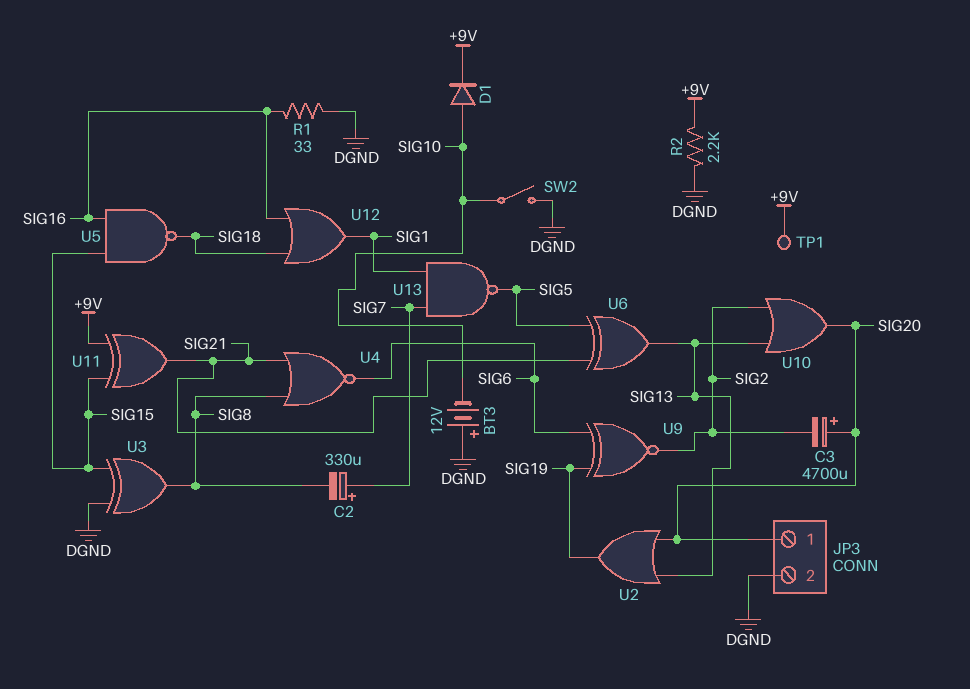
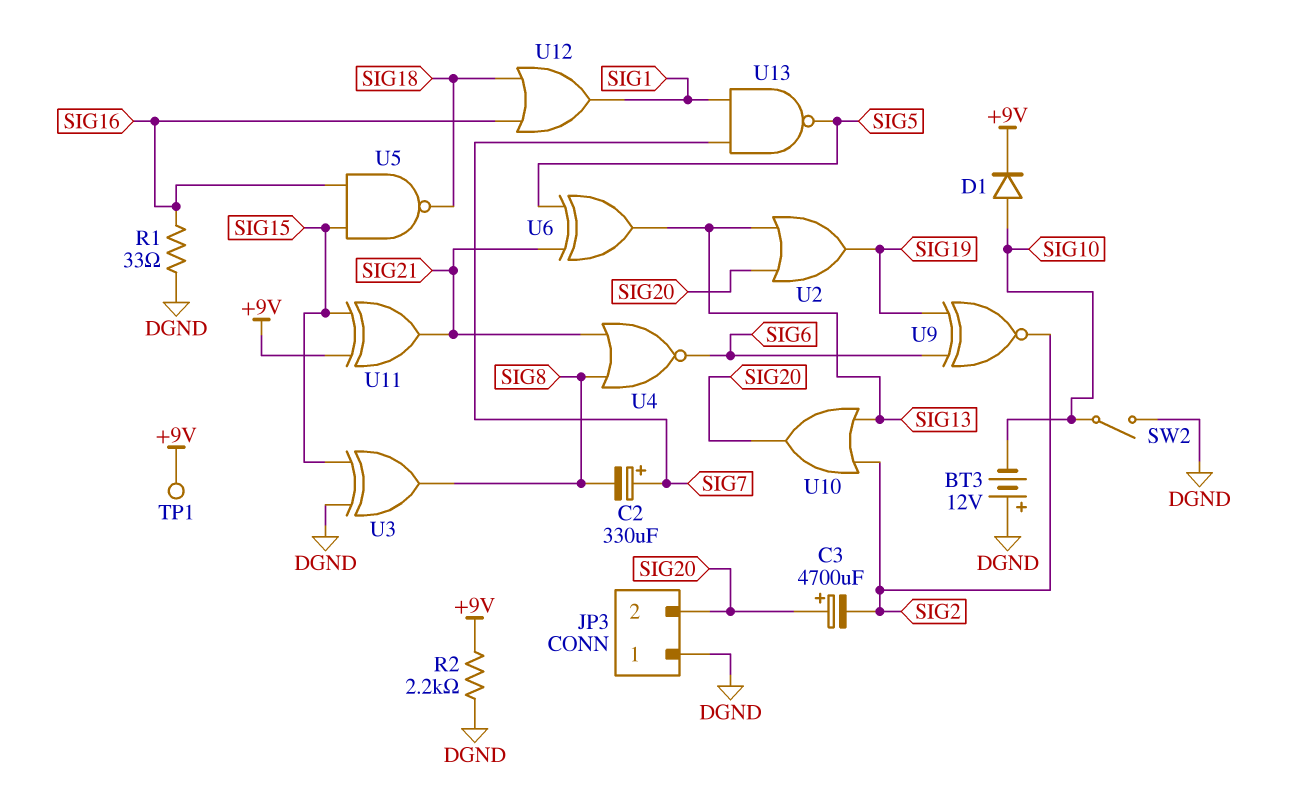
JP3 pin 1: SIG20 -> DGND
JP3 pin 2: DGND -> SIG20

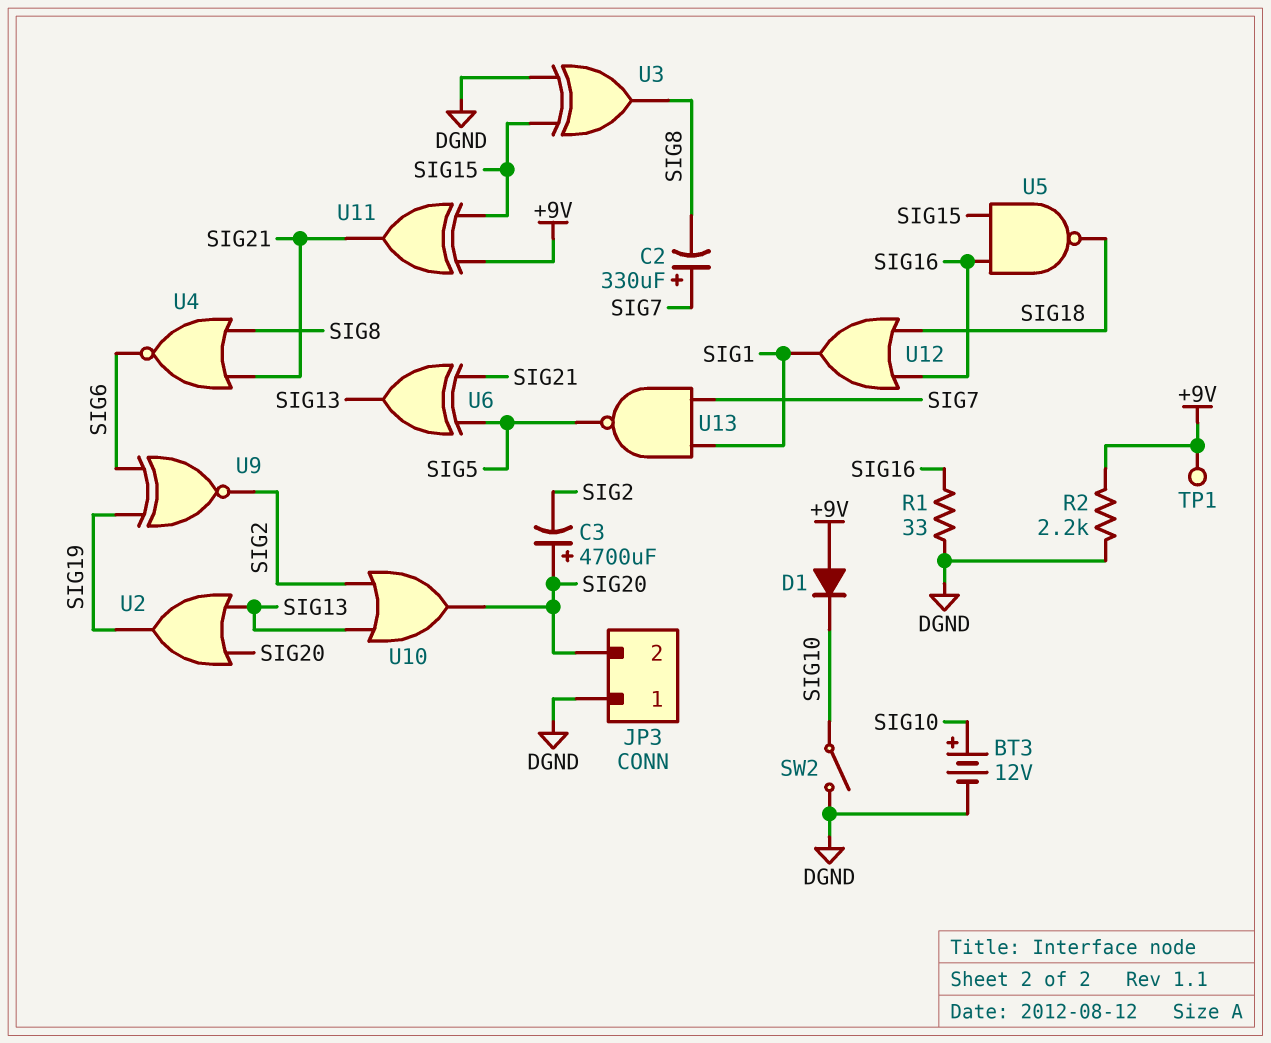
BT3: 12V (plus DGND, minus SIG10) -> 12V (plus SIG10, minus DGND)
D1: diode (A SIG10, K +9V) -> diode (A +9V, K SIG10)

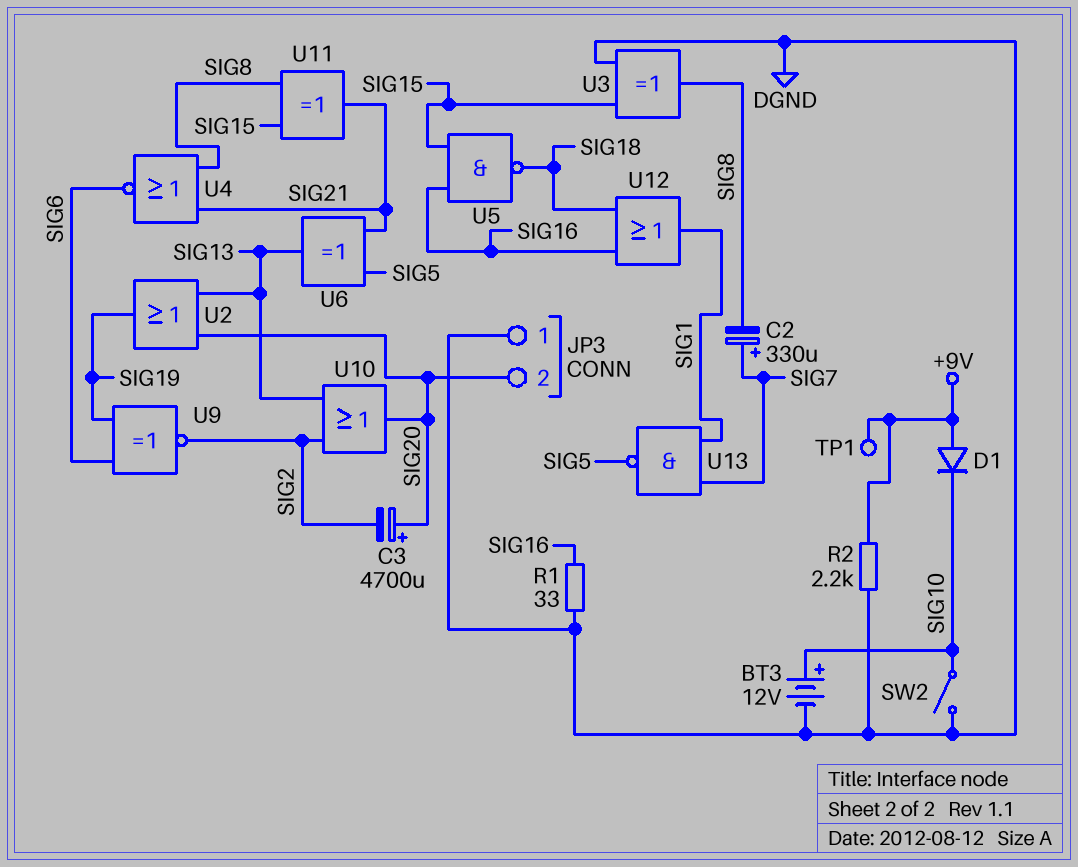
U11: XOR (in +9V, in SIG15, out SIG21) -> XOR (in SIG8, in SIG15, out SIG21)

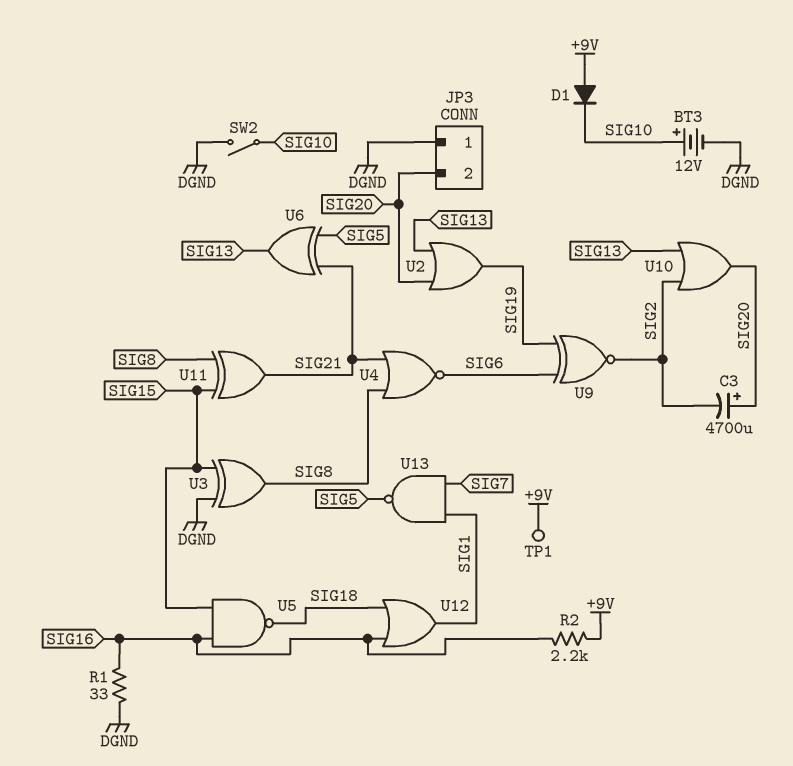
C2: 330uF (plus SIG7, minus SIG8) -> none
R2: 2.2k (+9V, DGND) -> 2.2k (+9V, SIG16)

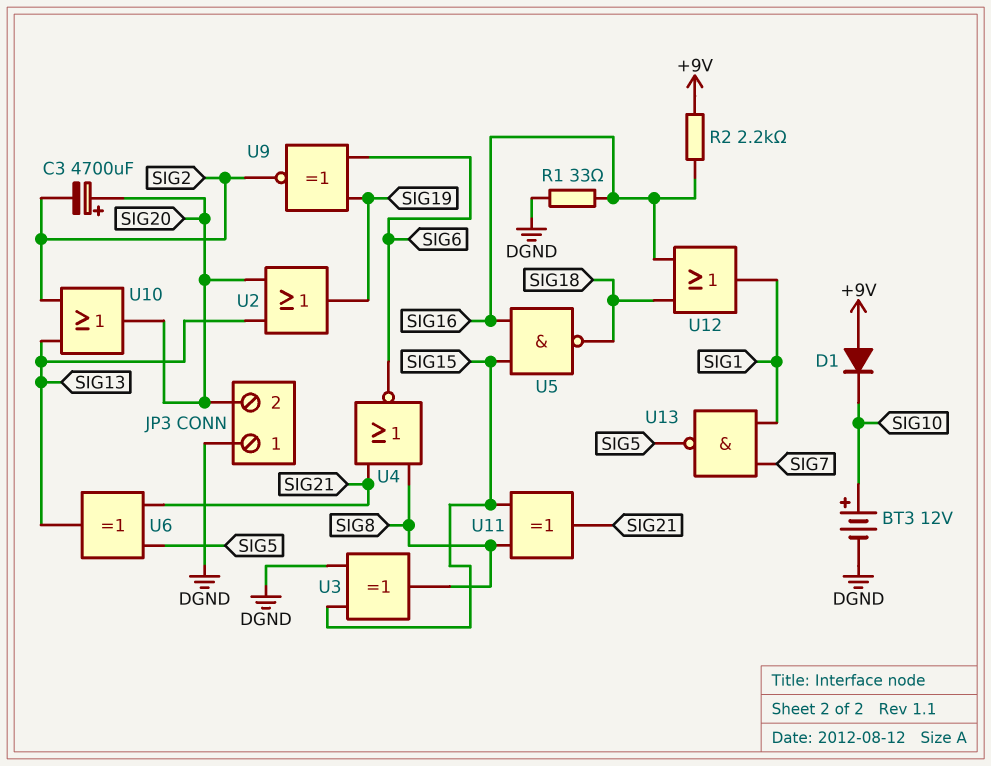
SW2: switch (DGND, SIG10) -> none
TP1: test point (+9V) -> none

